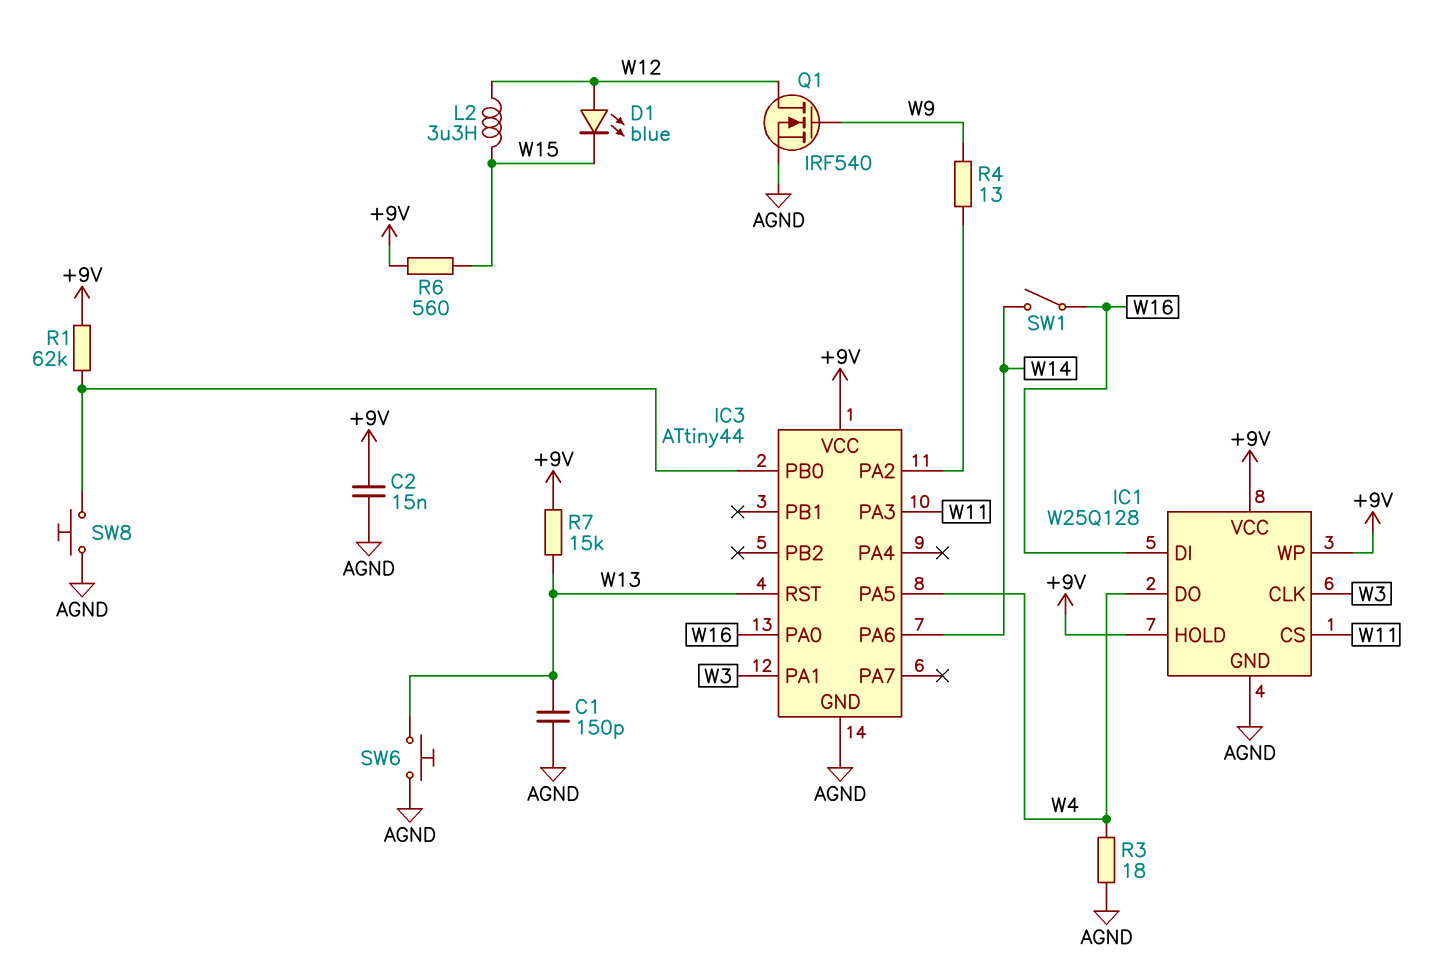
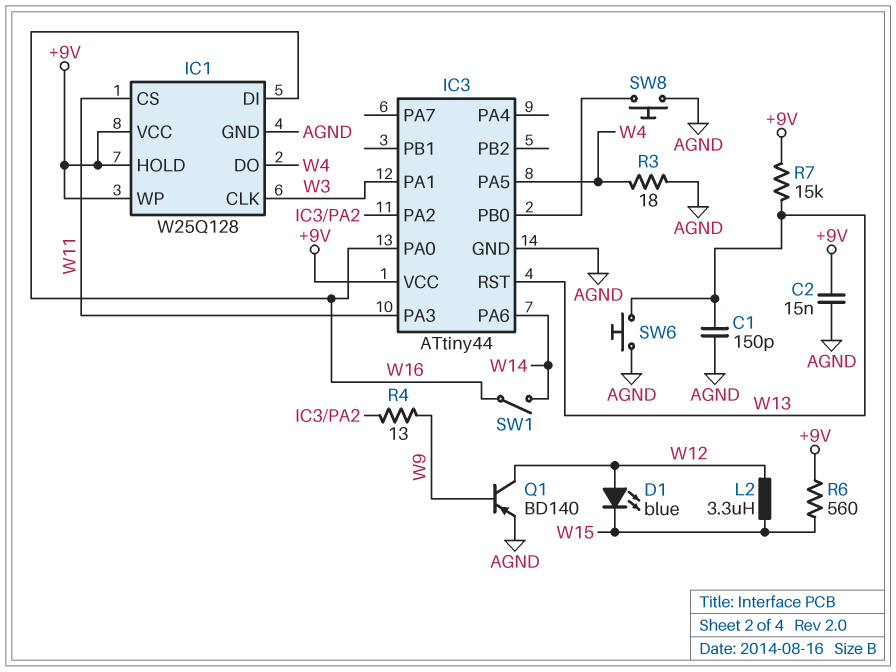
Q1: NMOS IRF540 (G W9, D W12, S AGND) -> PNP BD140 (B W9, C W12, E AGND)
R1: 62k (+9V, IC3/PB0) -> none

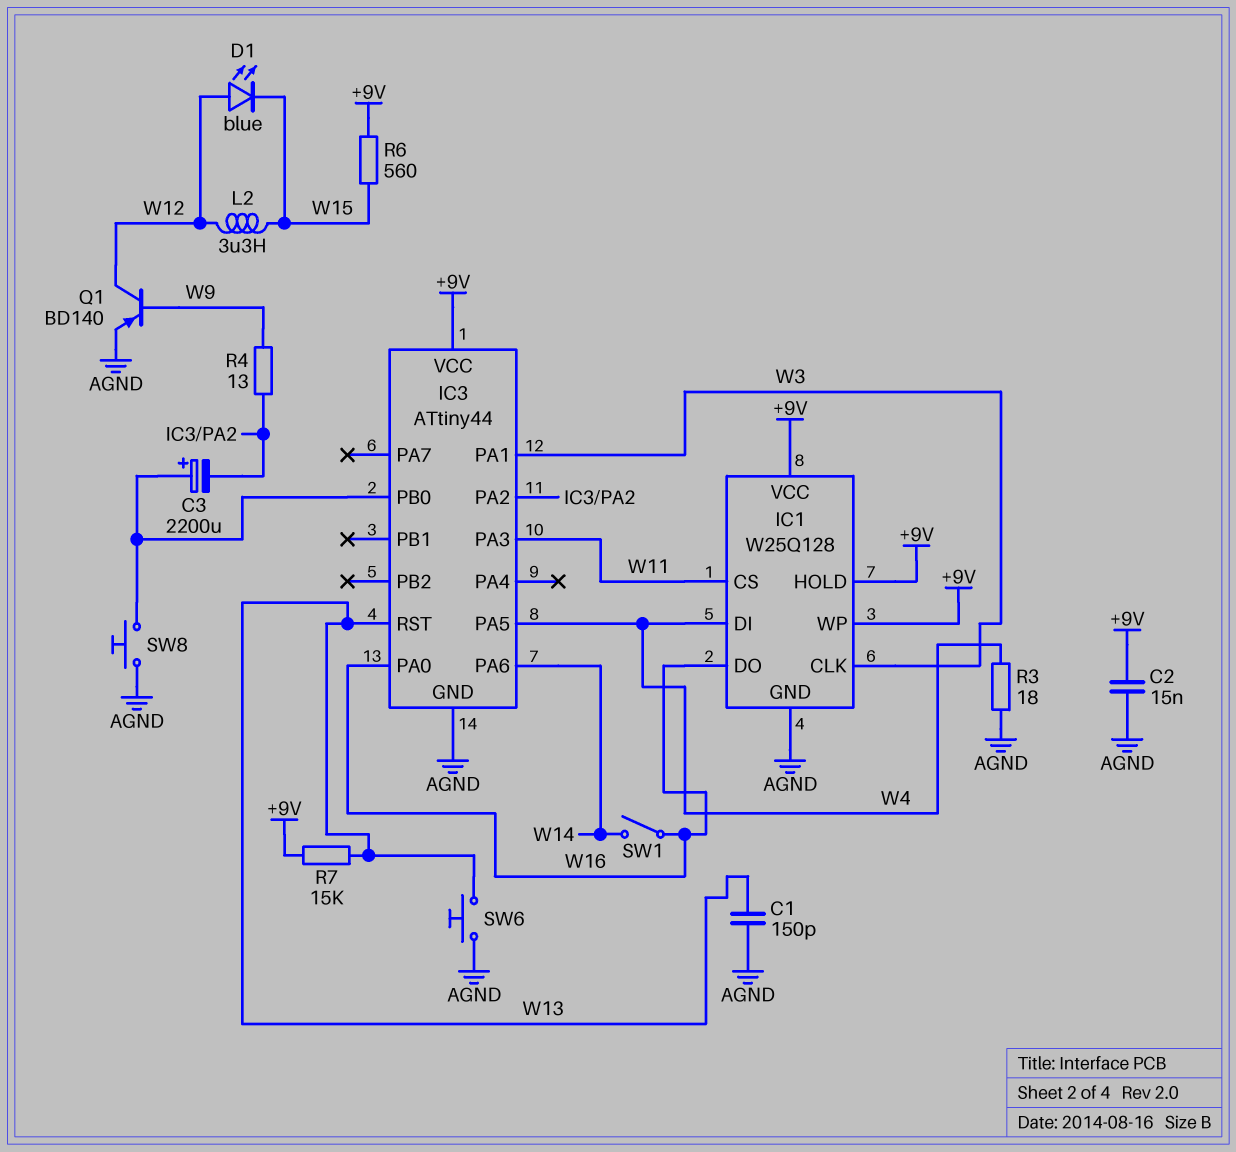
C3: none -> 2200uF (plus IC3/PB0, minus IC3/PA2)
IC1 pin DI: W16 -> W4
IC1 pin DO: W4 -> W16

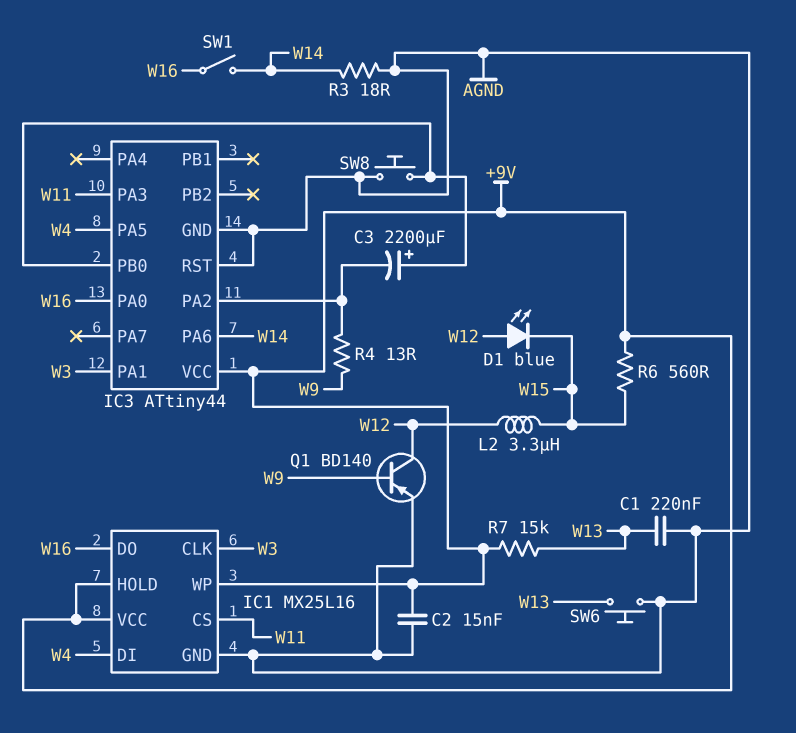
C1: 150pF (AGND, W13) -> 220nF (AGND, W13)
IC1: W25Q128 -> MX25L16
IC3 pin RST: W13 -> AGND
R3: 18 (AGND, W4) -> 18 (AGND, W14)

